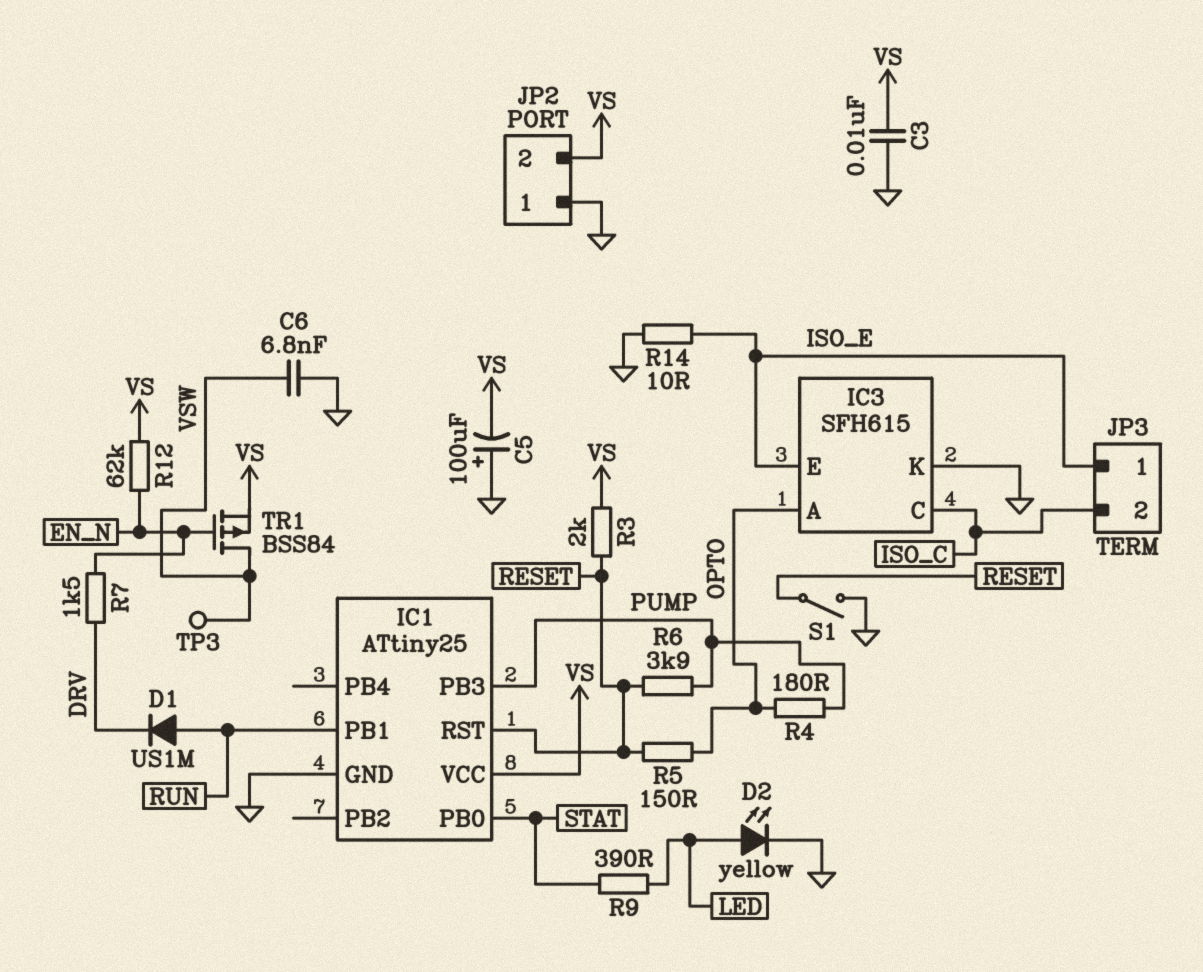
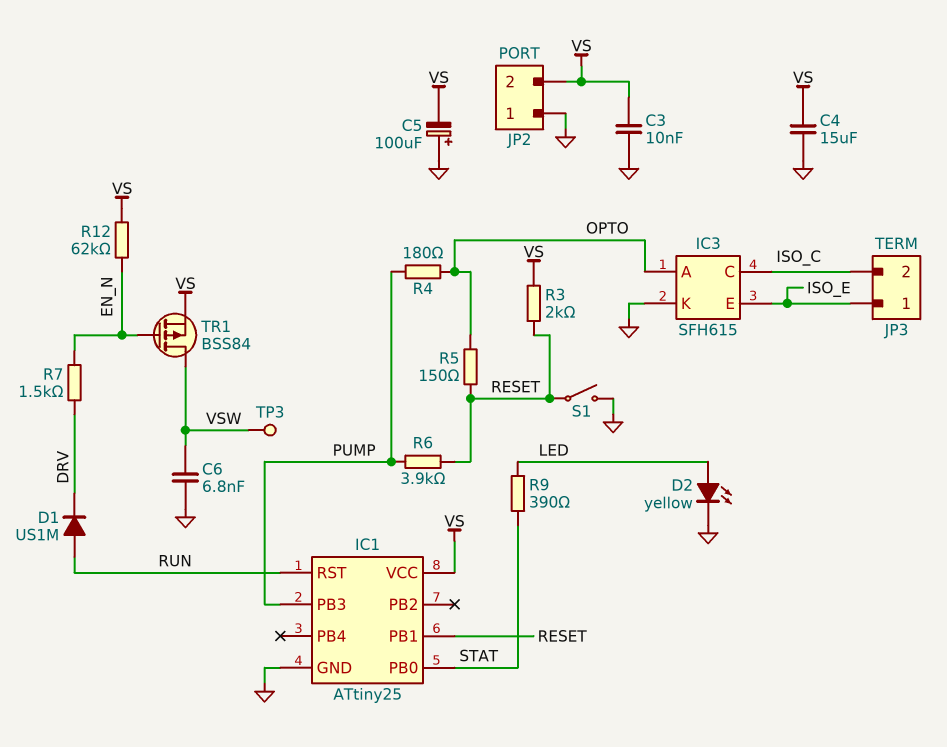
C4: none -> 15uF (GND, VS)
IC1 pin PB1: RUN -> RESET
IC1 pin RST: RESET -> RUN
R14: 10 (GND, ISO_E) -> none

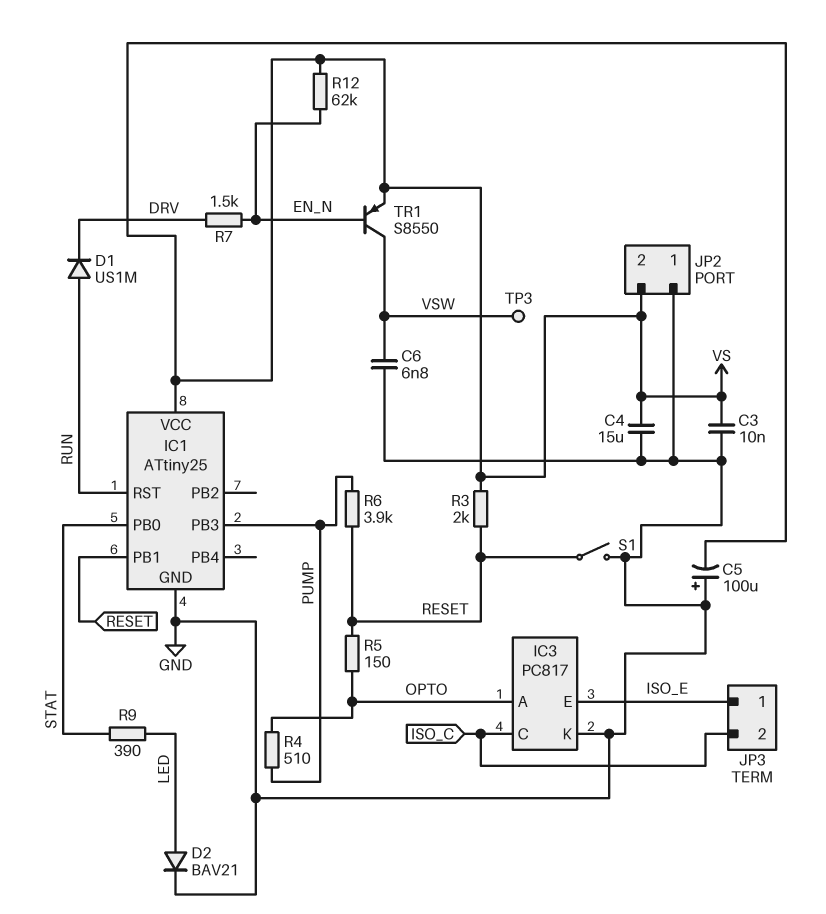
D2: LED yellow (A LED, K GND) -> diode BAV21 (A LED, K GND)
IC3: SFH615 -> PC817
R4: 180 (OPTO, PUMP) -> 510 (OPTO, PUMP)
TR1: PMOS BSS84 (G EN_N, D VSW, S VS) -> PNP S8550 (B EN_N, C VSW, E VS)

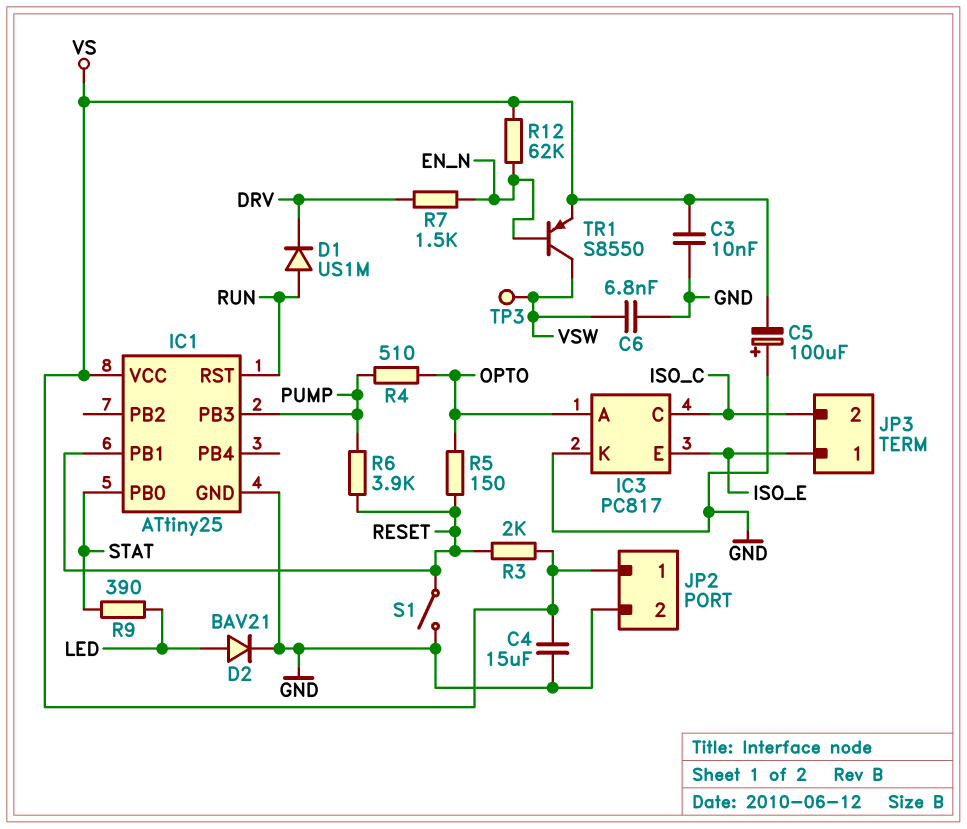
JP2 pin 1: GND -> VS
JP2 pin 2: VS -> GND

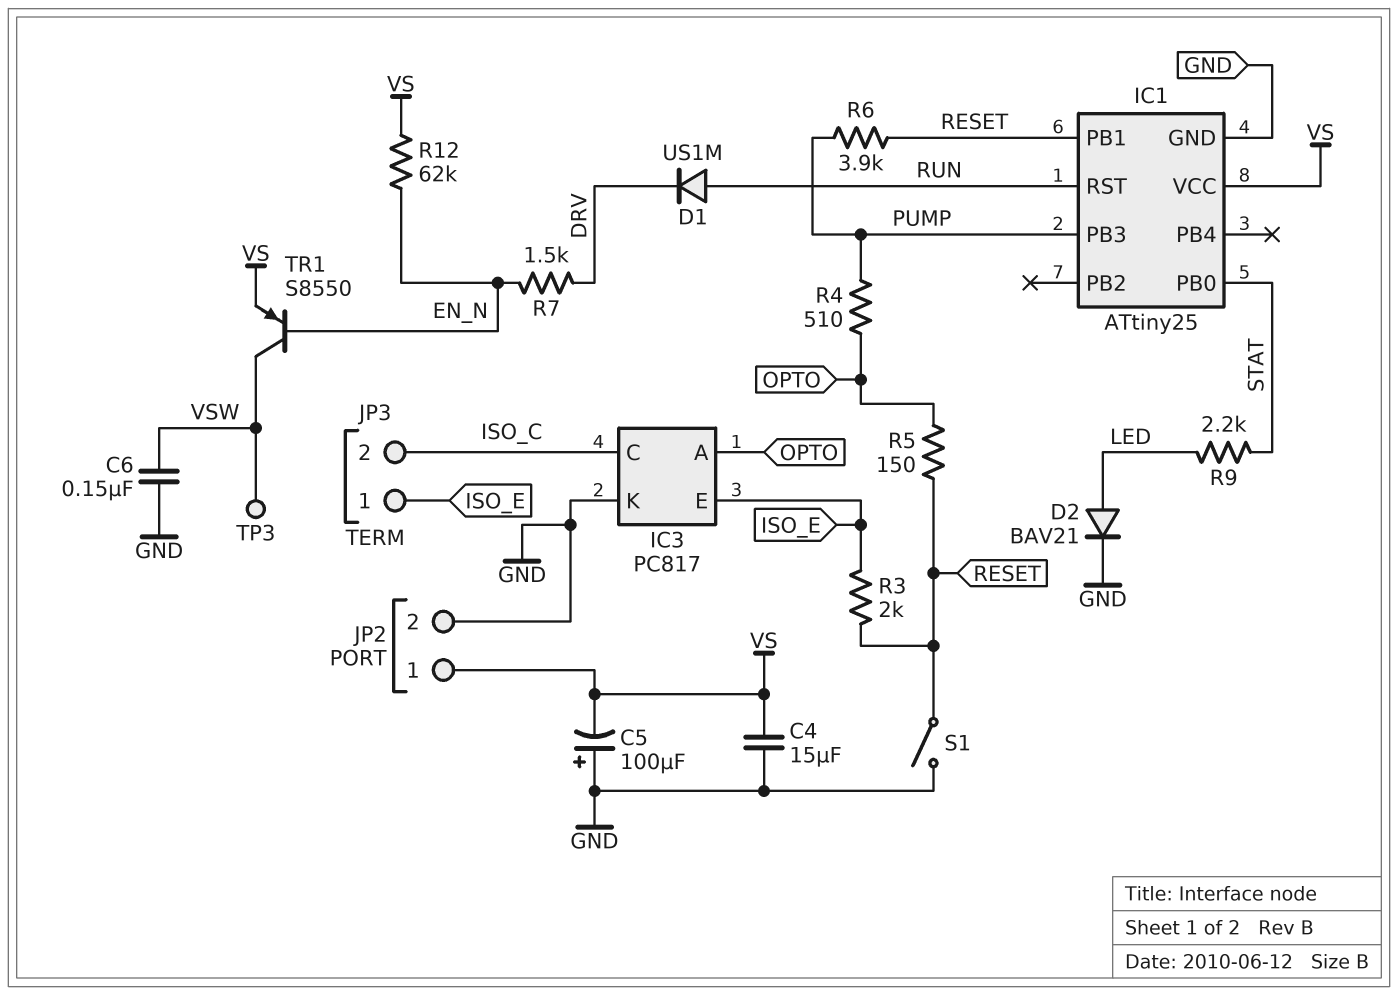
C3: 10nF (GND, VS) -> none
C6: 6.8nF (GND, VSW) -> 150nF (GND, VSW)
R3: 2k (RESET, VS) -> 2k (ISO_E, RESET)
R9: 390 (LED, STAT) -> 2.2k (LED, STAT)

